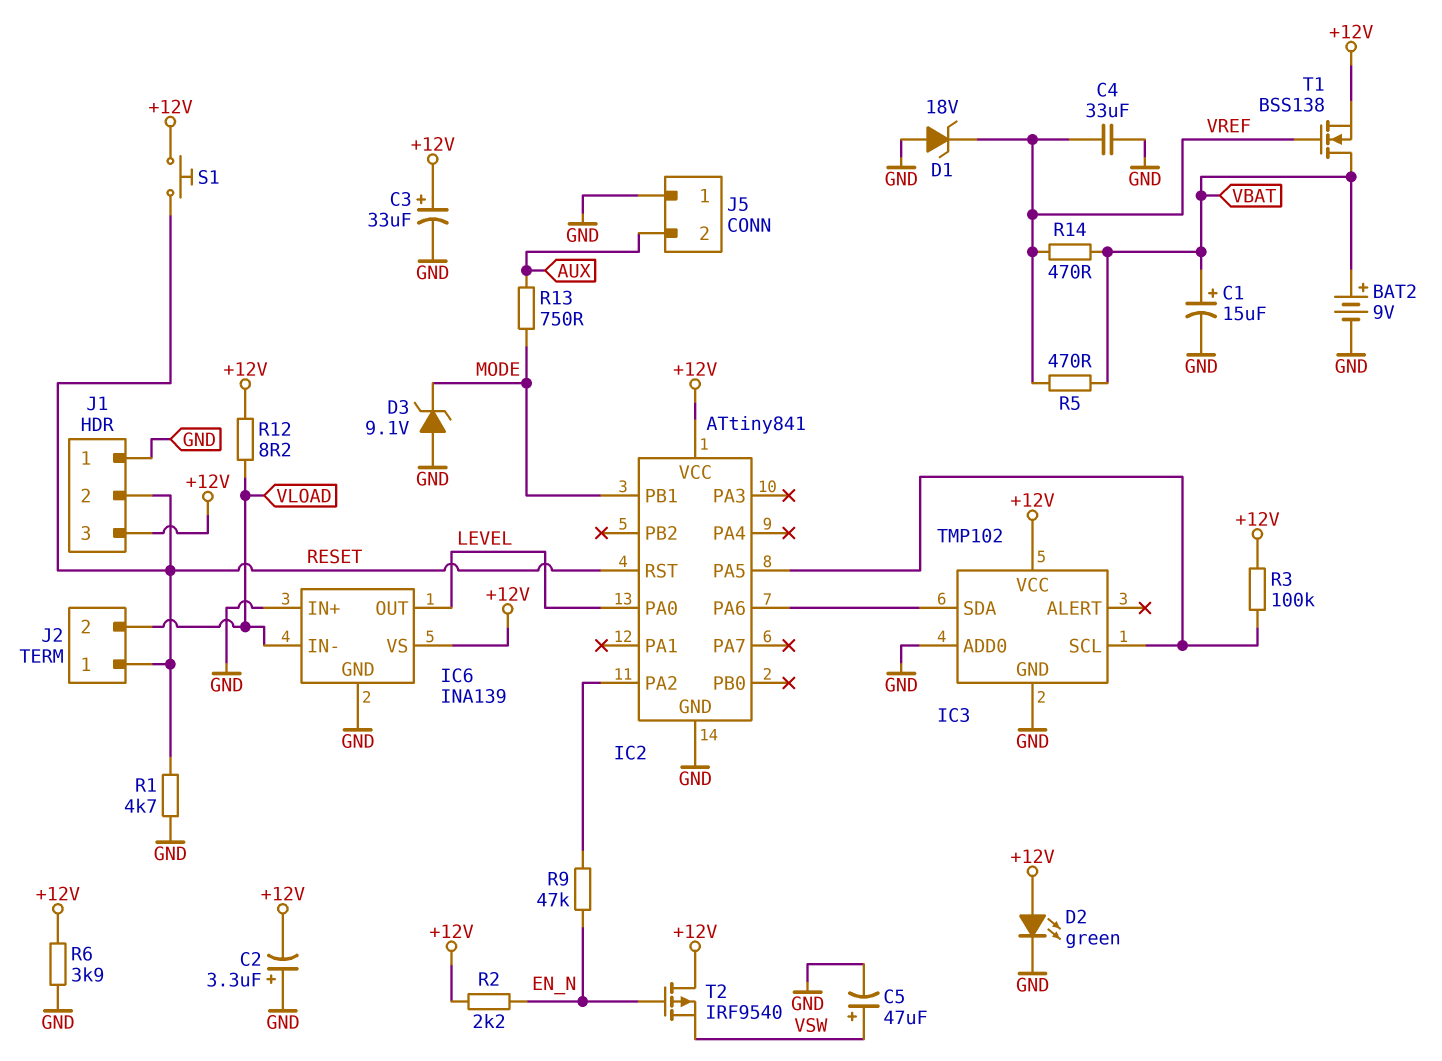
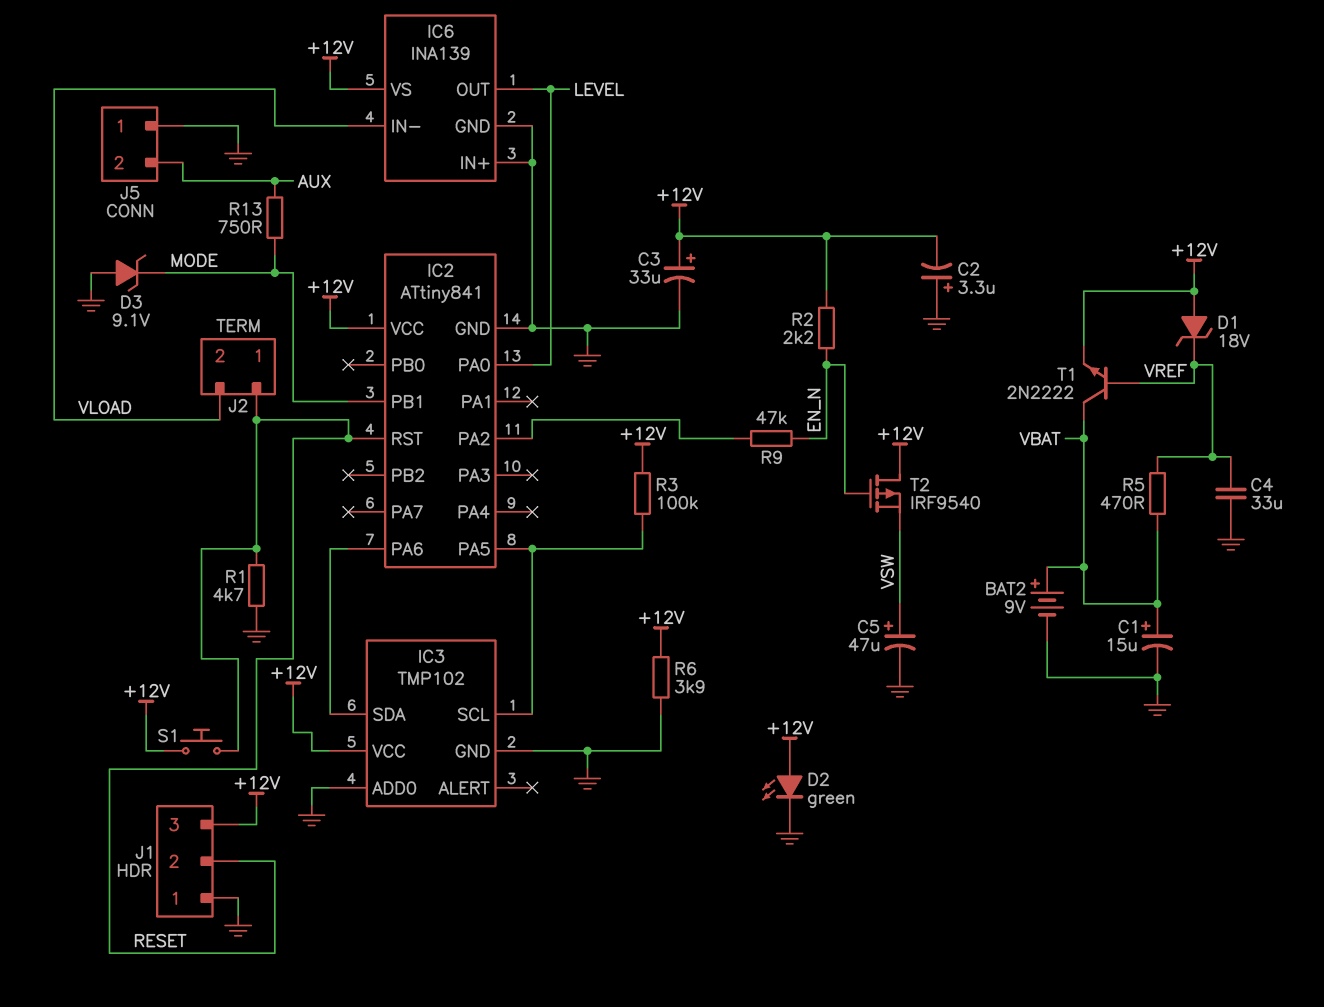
D1: zener 18V (A GND, K VREF) -> zener 18V (A +12V, K VREF)
R12: 8.2 (+12V, VLOAD) -> none
R14: 470 (VBAT, VREF) -> none
T1: NMOS BSS138 (G VREF, D VBAT, S +12V) -> NPN 2N2222 (B VREF, C VBAT, E +12V)

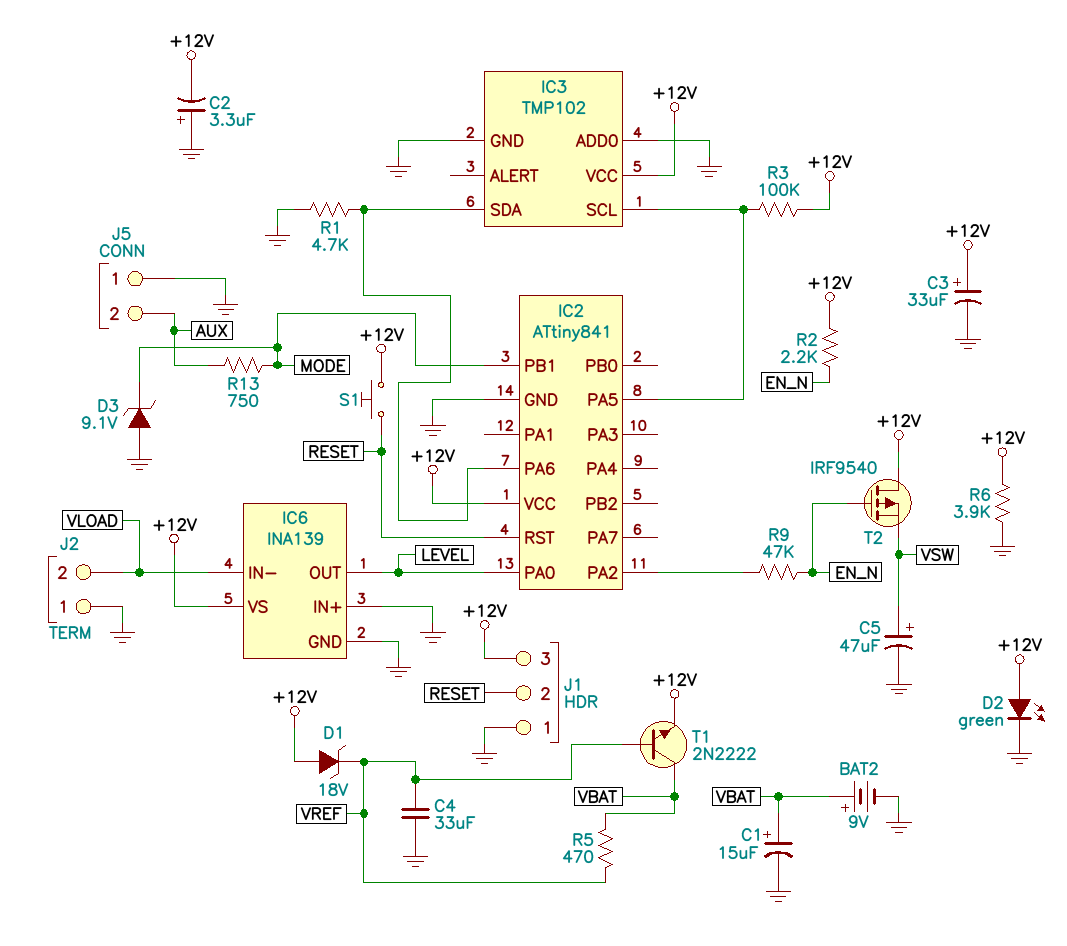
J2 pin 1: RESET -> GND
R1: 4.7k (GND, RESET) -> 4.7k (GND, IC2/PA6)

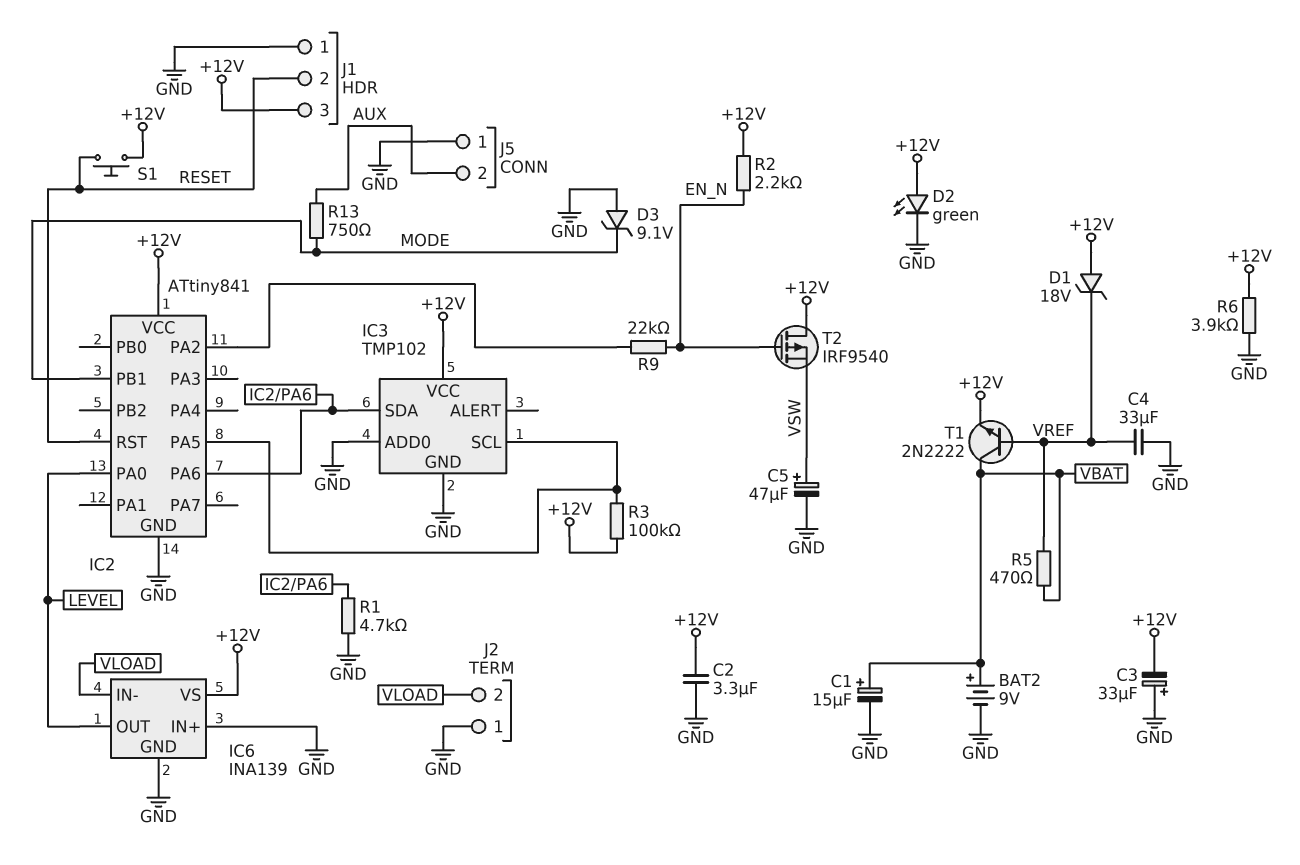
C2: 3.3uF (plus GND, minus +12V) -> 3.3uF (+12V, GND)
C3: 33uF (plus +12V, minus GND) -> 33uF (plus GND, minus +12V)
R9: 47k (EN_N, IC2/PA2) -> 22k (EN_N, IC2/PA2)

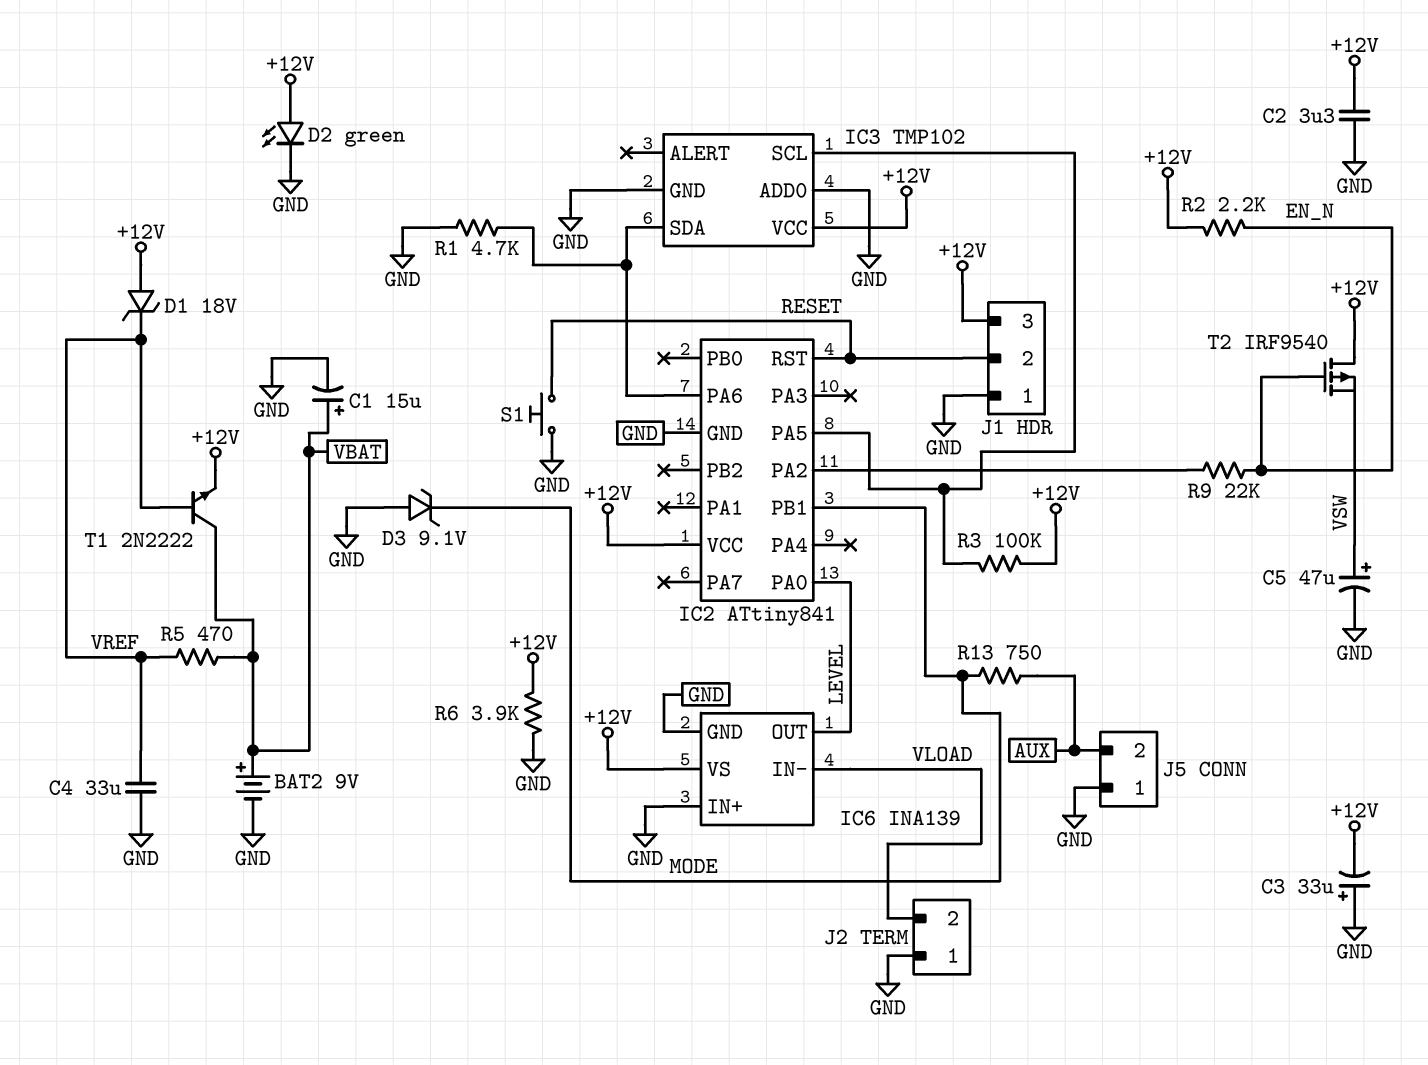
S1: button (+12V, RESET) -> button (GND, RESET)

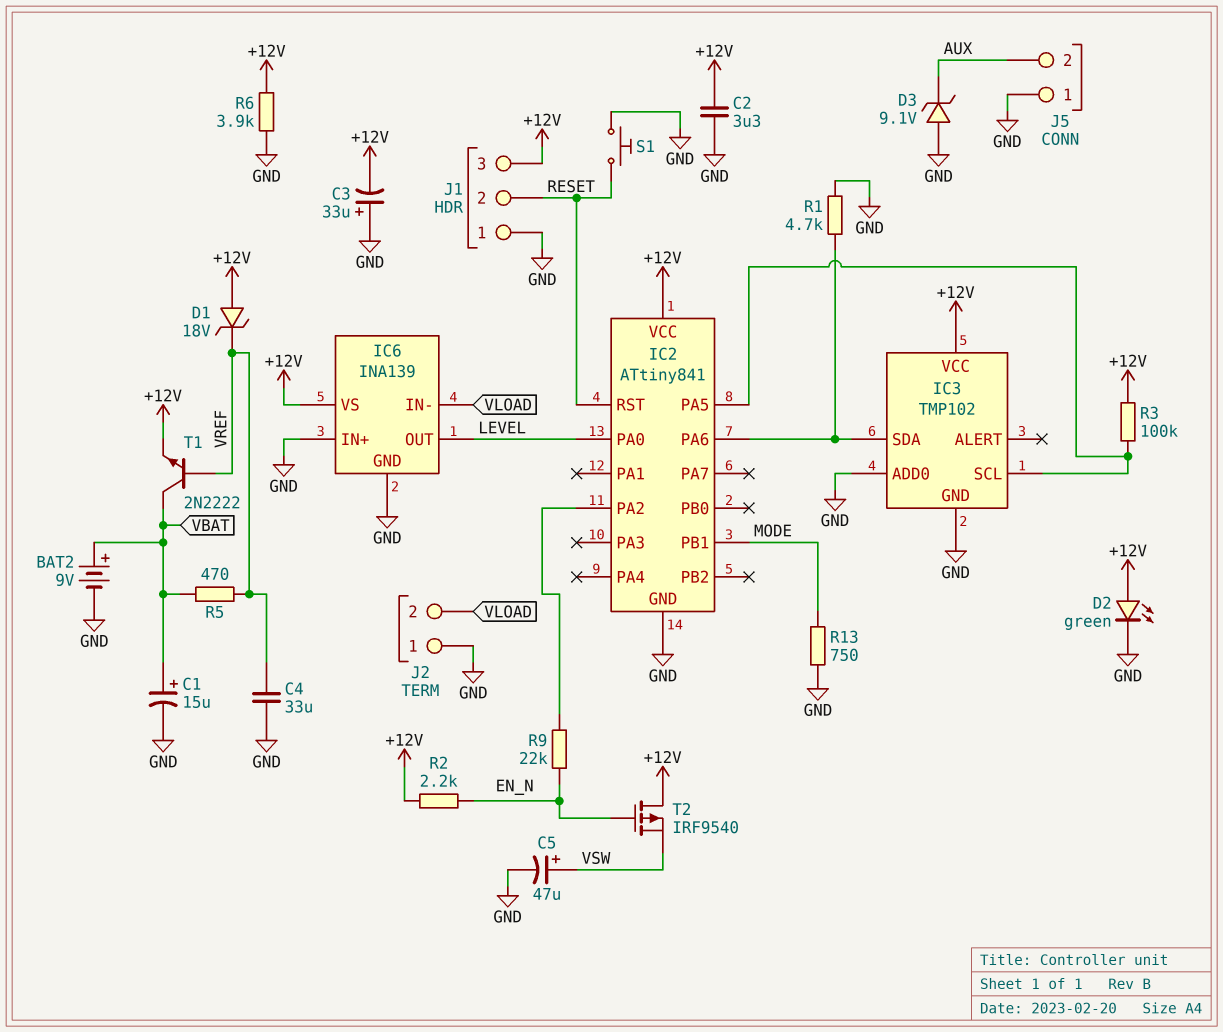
D3: zener 9.1V (A GND, K MODE) -> zener 9.1V (A GND, K AUX)
R13: 750 (AUX, MODE) -> 750 (GND, MODE)

